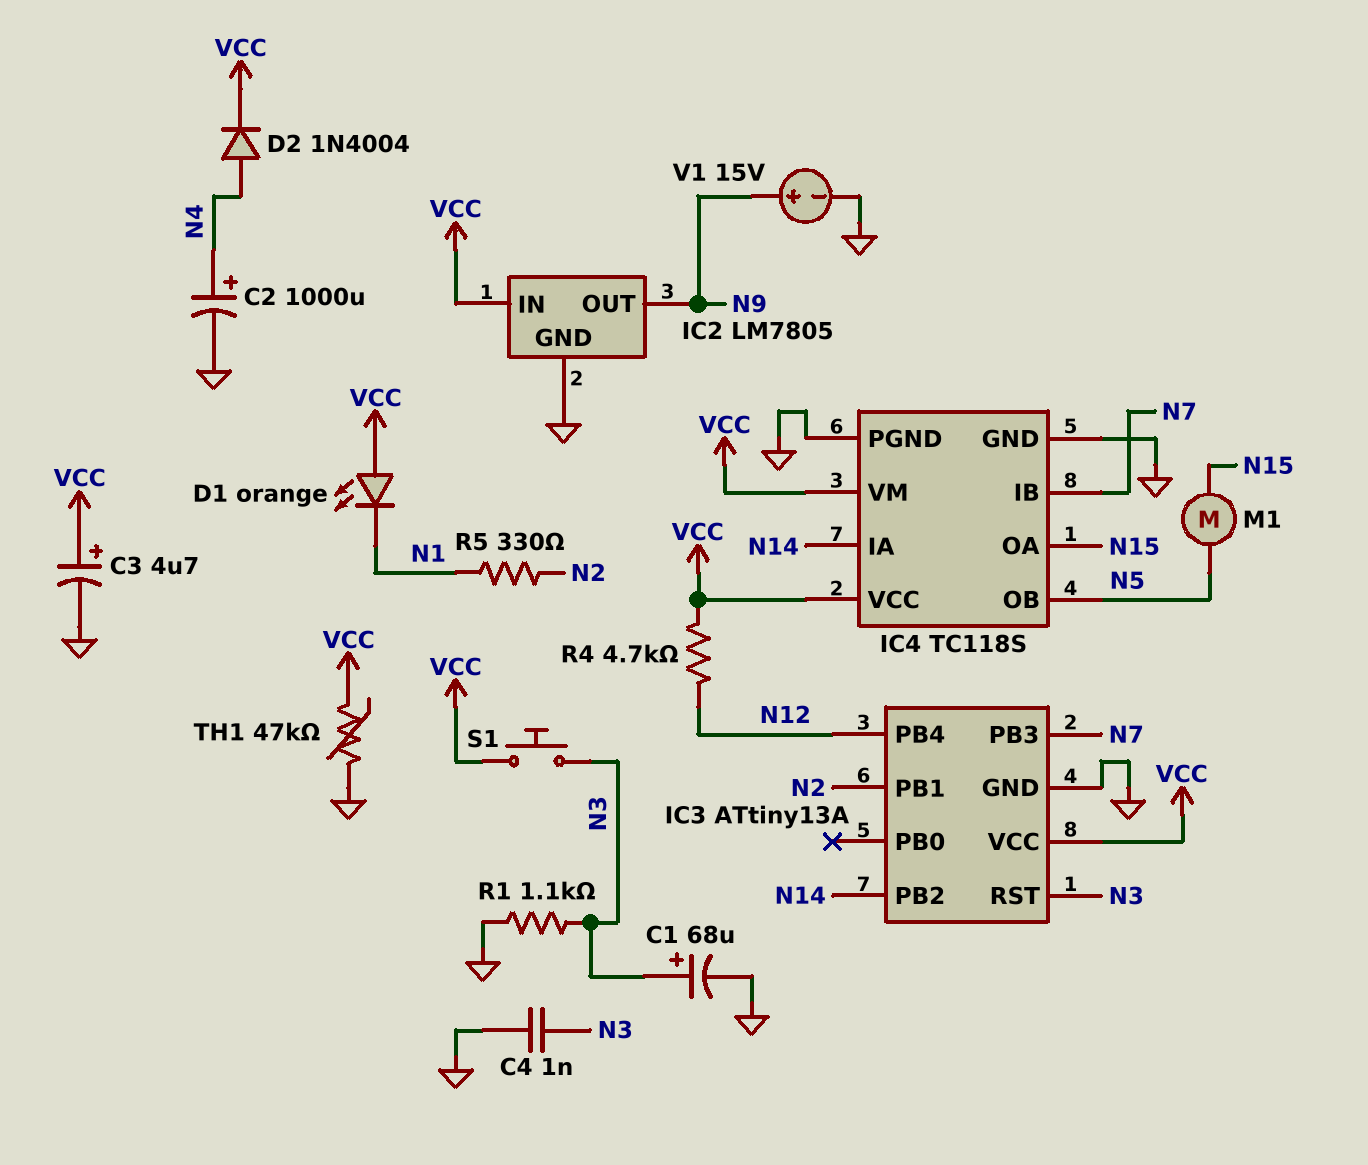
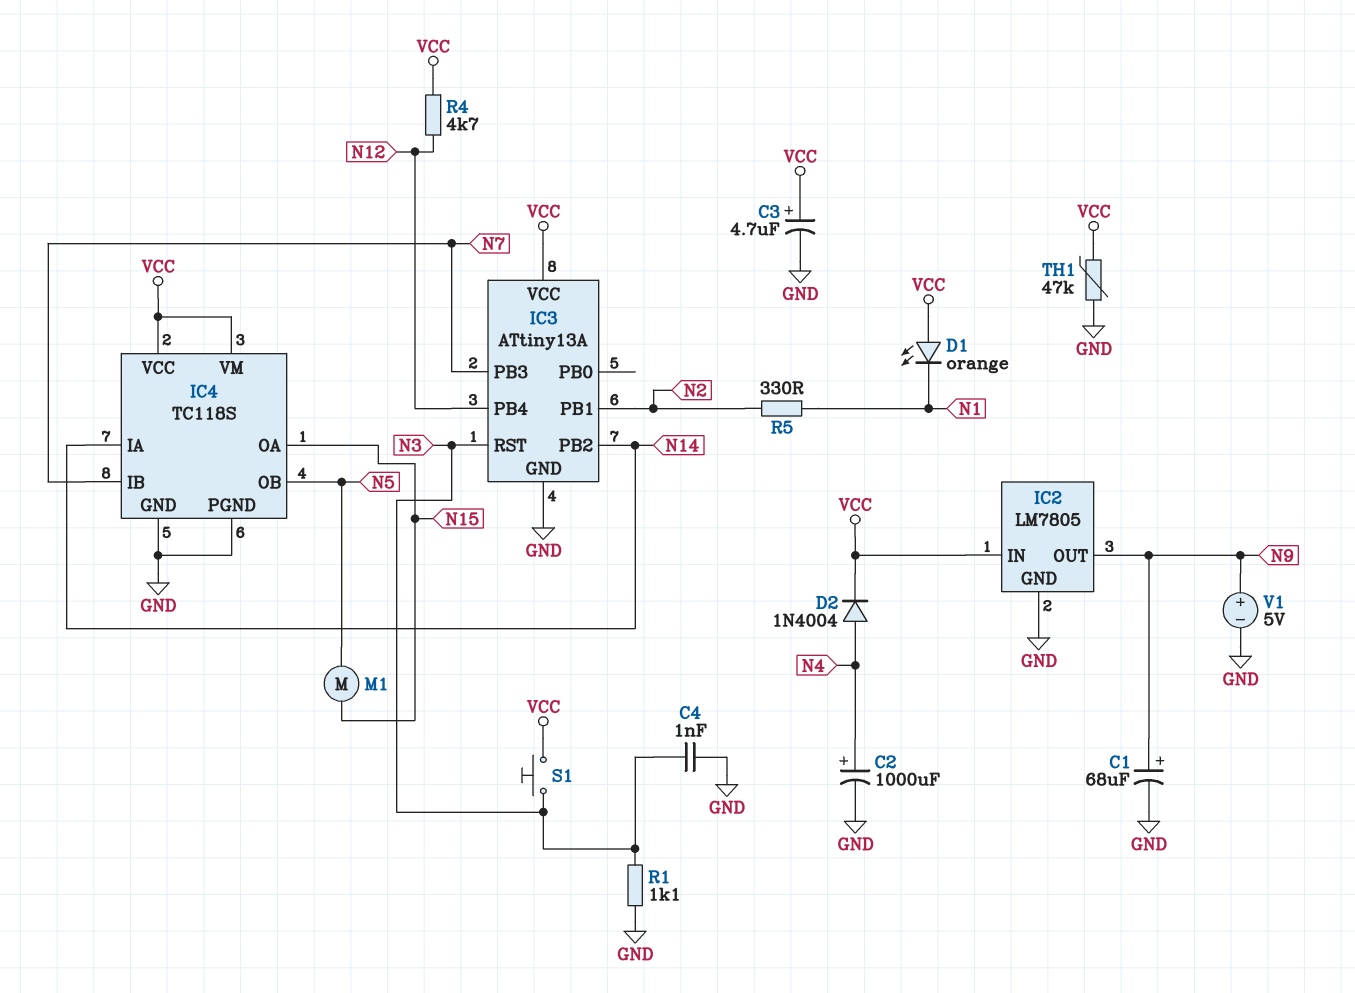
C1: 68uF (plus N3, minus GND) -> 68uF (plus N9, minus GND)
V1: 15V (plus N9, minus GND) -> 5V (plus N9, minus GND)

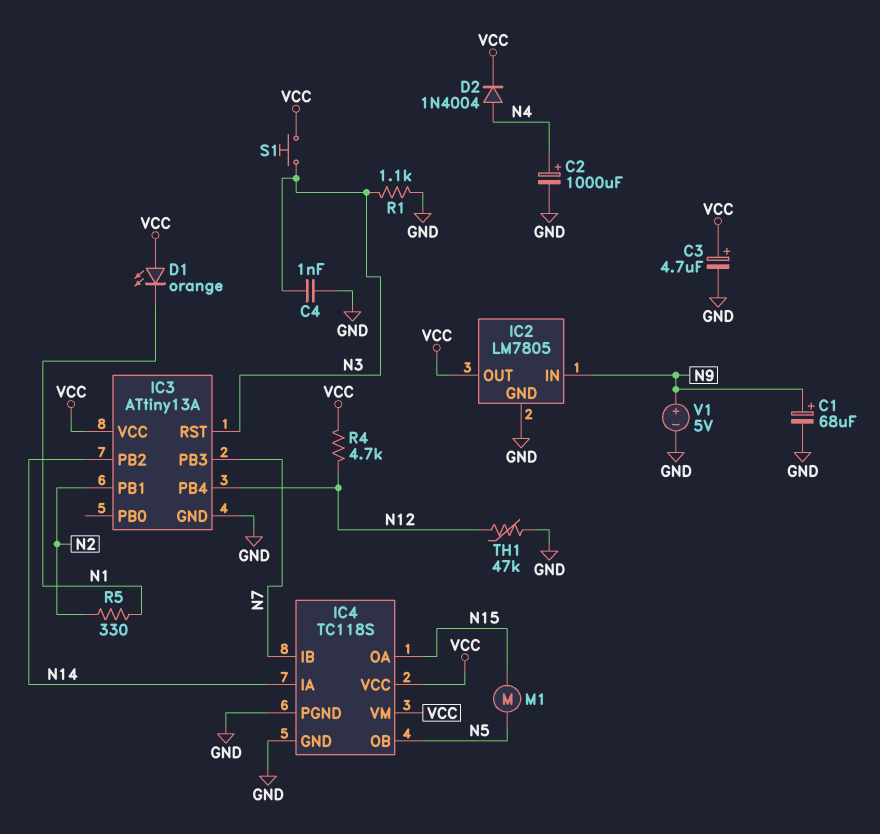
IC2 pin IN: VCC -> N9
IC2 pin OUT: N9 -> VCC
TH1: 47k (GND, VCC) -> 47k (GND, N12)

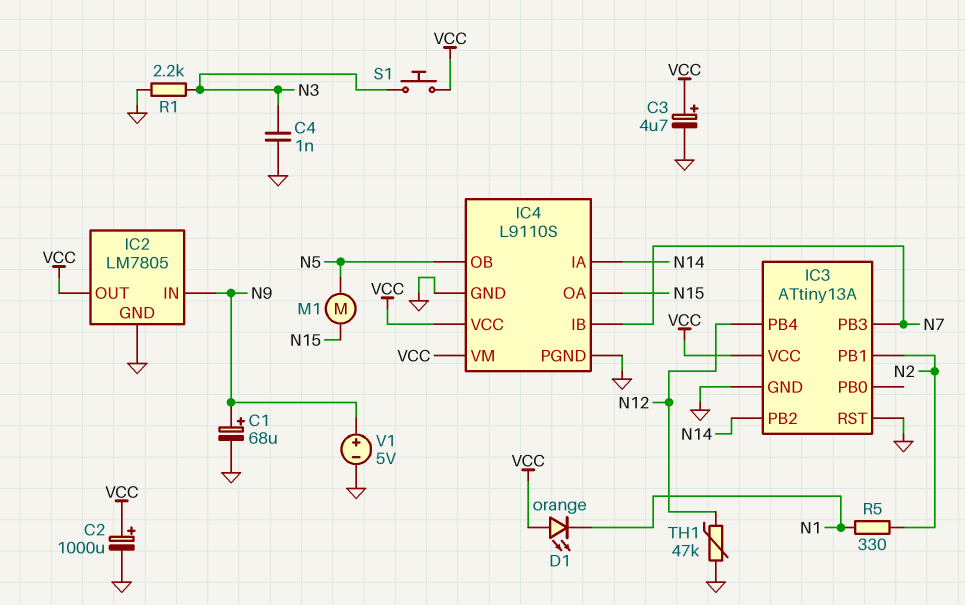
C2: 1000uF (plus N4, minus GND) -> 1000uF (plus VCC, minus GND)
D2: diode 1N4004 (A N4, K VCC) -> none
IC3 pin RST: N3 -> GND
IC4: TC118S -> L9110S
R1: 1.1k (GND, N3) -> 2.2k (GND, N3)
R4: 4.7k (N12, VCC) -> none

